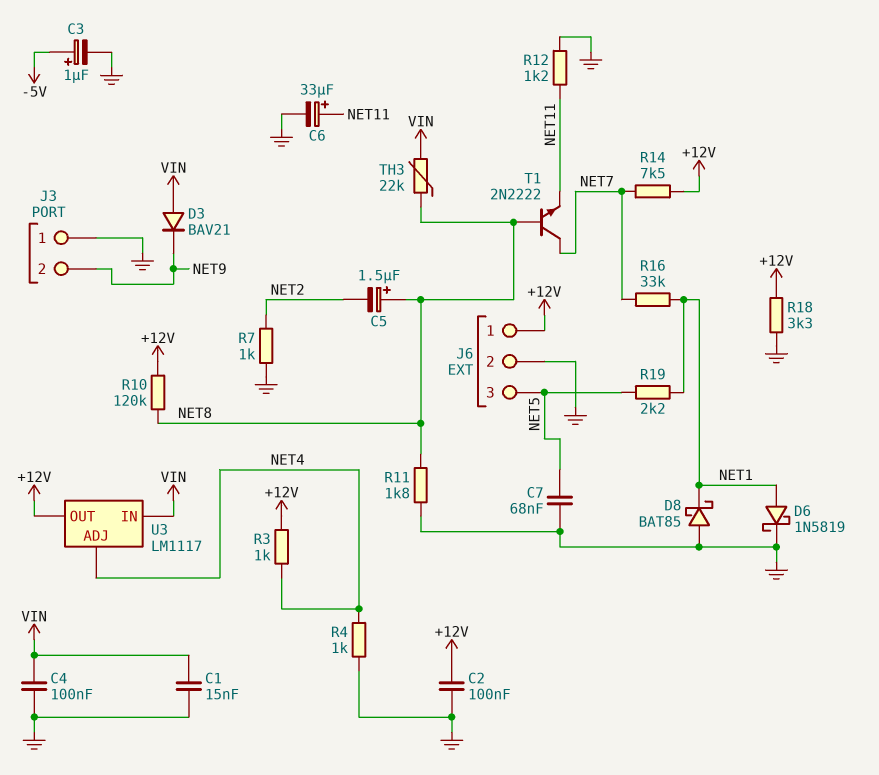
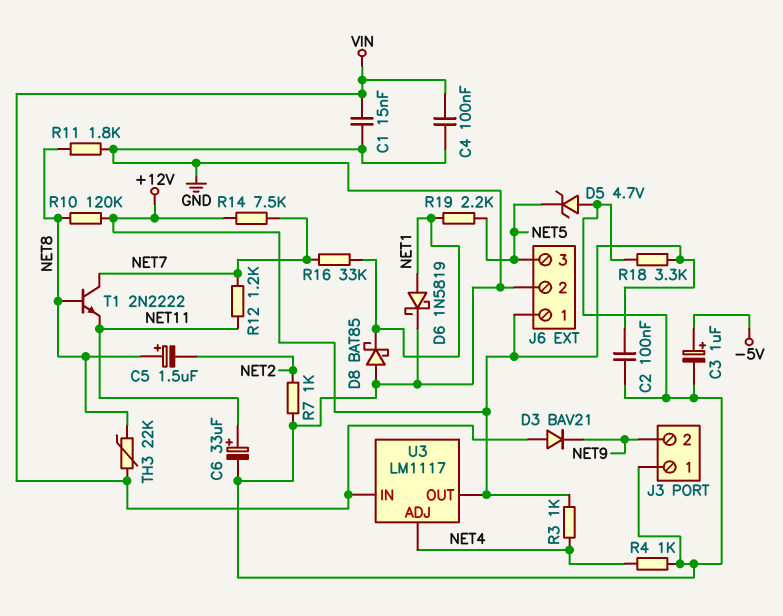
C7: 68nF (GND, NET5) -> none
D5: none -> zener 4.7V (A GND, K NET5)
R12: 1.2k (GND, NET11) -> 1.2k (NET7, NET11)

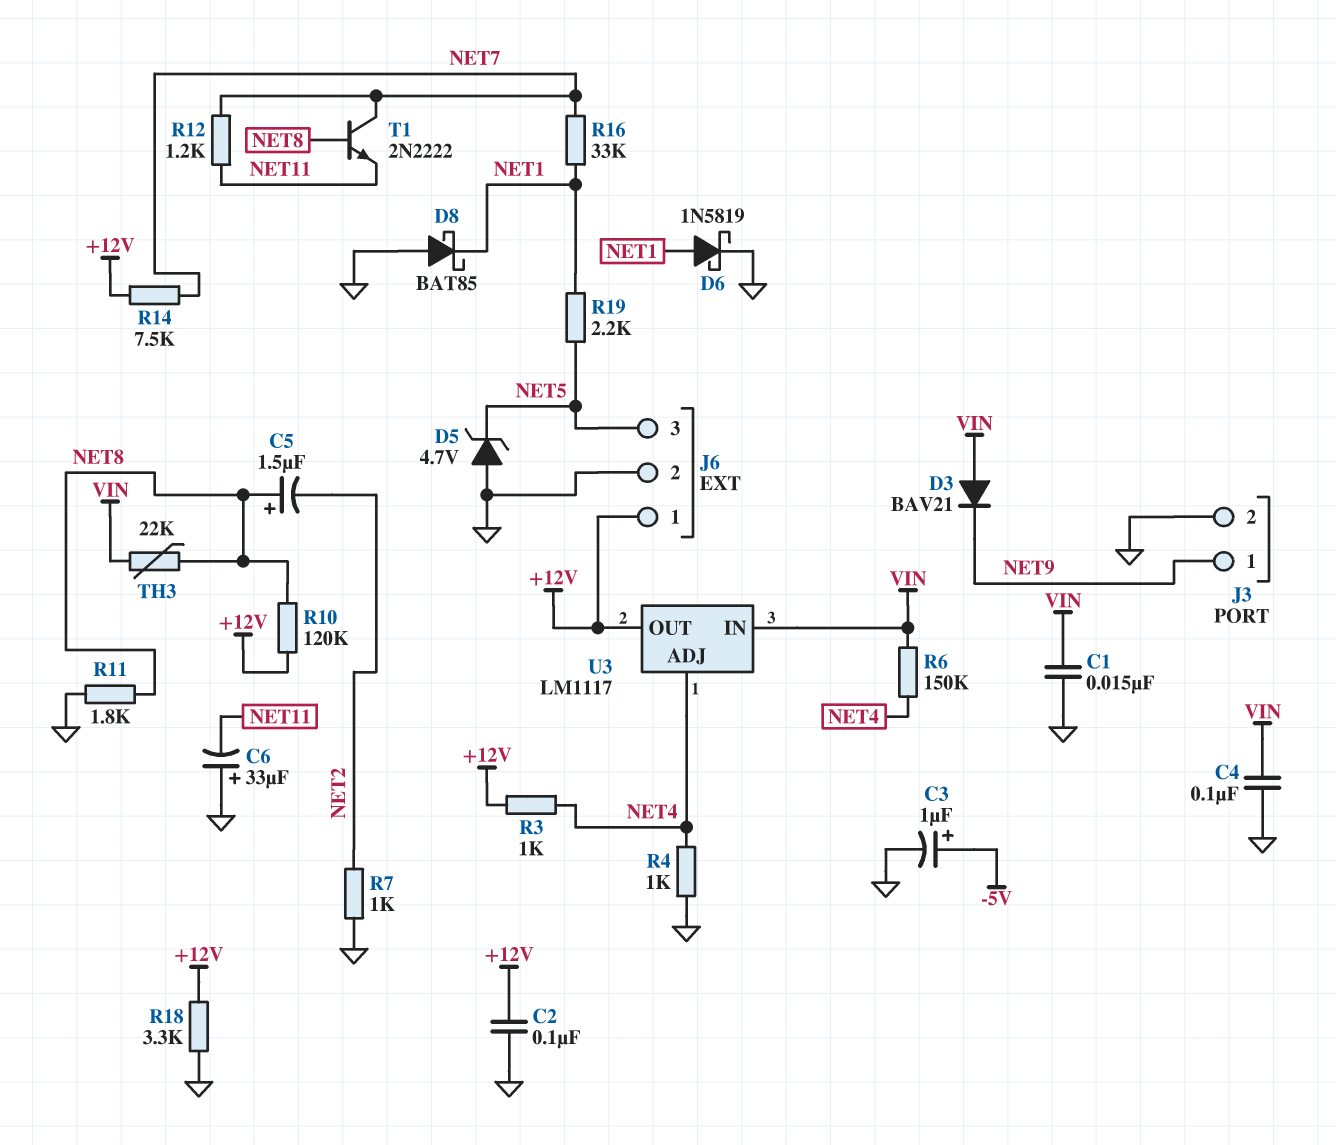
C6: 33uF (plus NET11, minus GND) -> 33uF (plus GND, minus NET11)
J3 pin 1: GND -> NET9
J3 pin 2: NET9 -> GND
R6: none -> 150k (NET4, VIN)

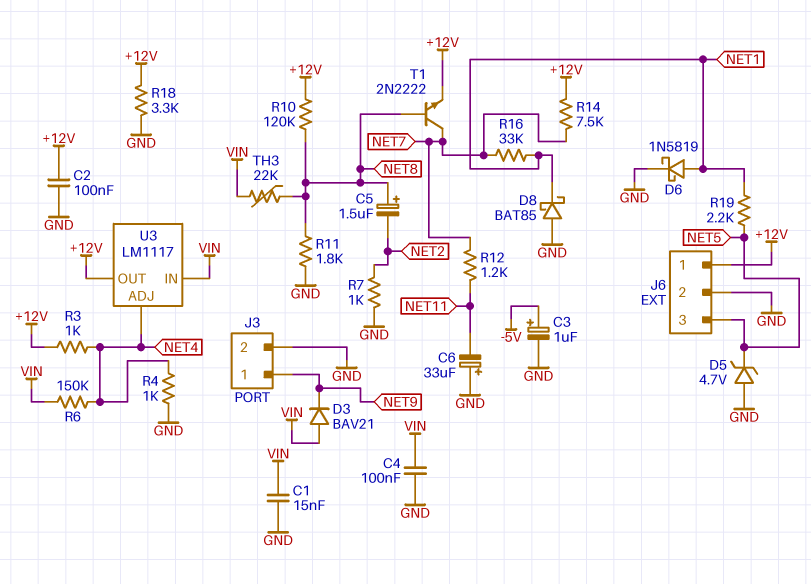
T1: NPN 2N2222 (B NET8, C NET7, E NET11) -> NPN 2N2222 (B NET8, C NET7, E +12V)

